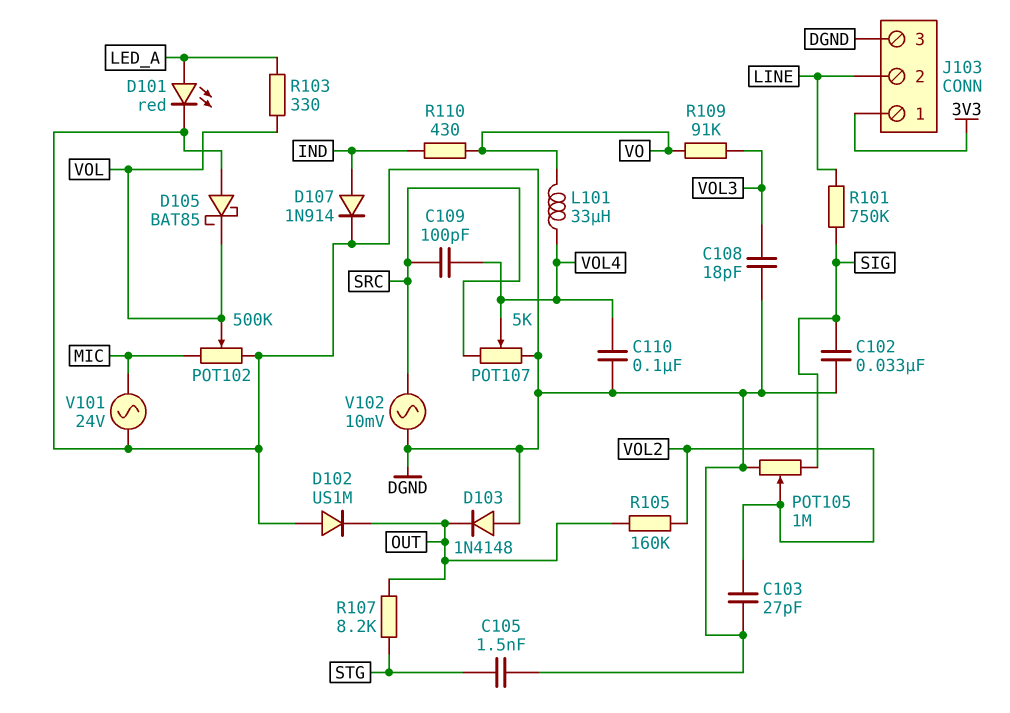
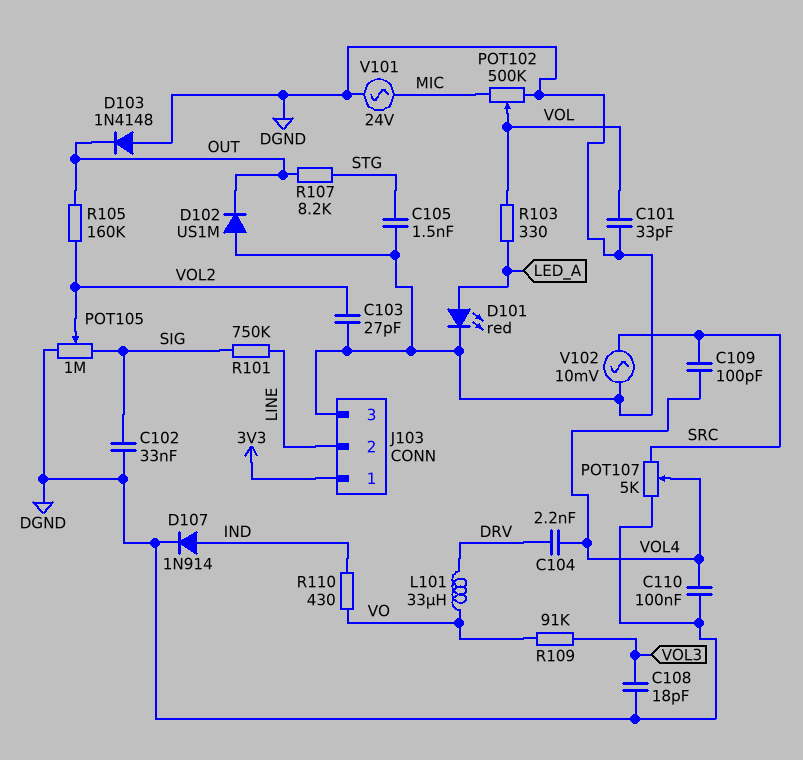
C101: none -> 33pF (DGND, VOL)
C104: none -> 2.2nF (DRV, VOL4)
D105: schottky BAT85 (A DGND, K VOL) -> none
L101: 33uH (VO, VOL4) -> 33uH (DRV, VO)

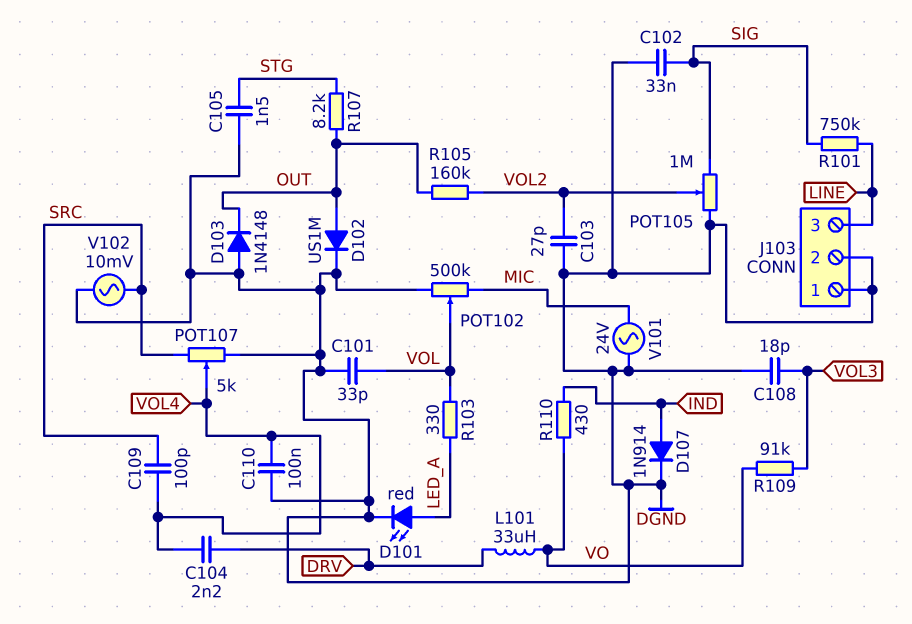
D102: diode US1M (A DGND, K OUT) -> diode US1M (A OUT, K DGND)
J103 pin 1: 3V3 -> DGND
J103 pin 2: LINE -> DGND
J103 pin 3: DGND -> LINE

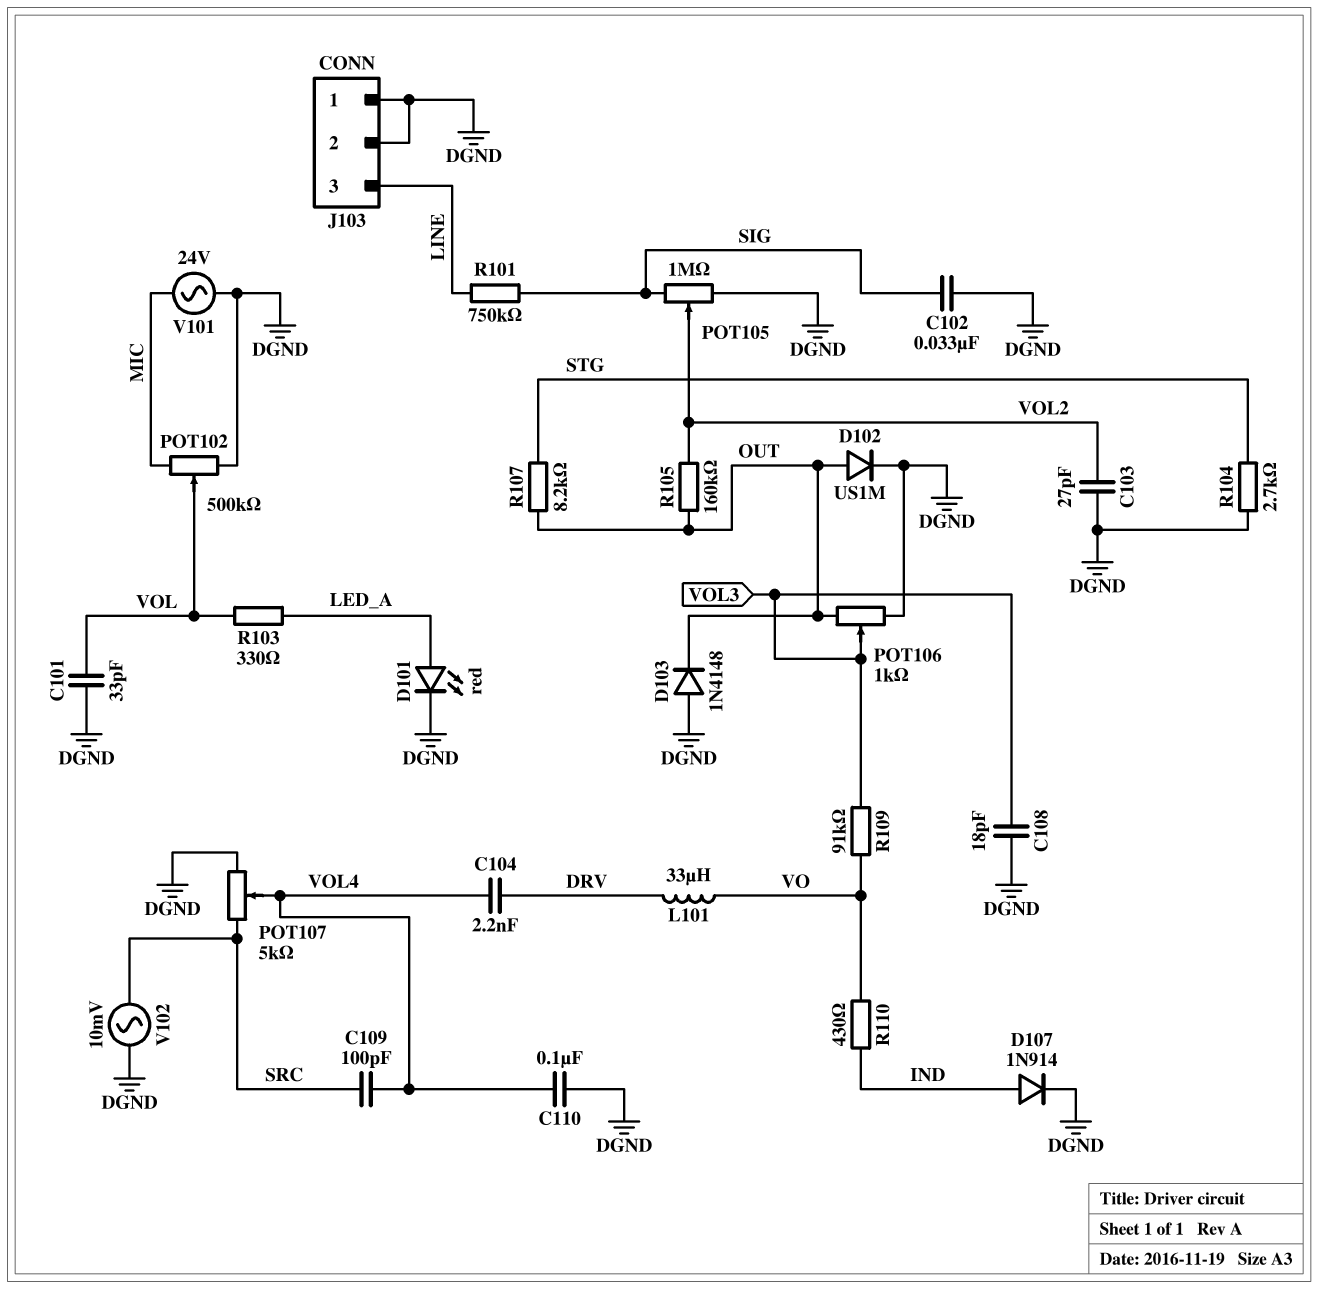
C105: 1.5nF (DGND, STG) -> none
POT106: none -> 1k (DGND, OUT, wiper VOL3)
R104: none -> 2.7k (DGND, STG)

